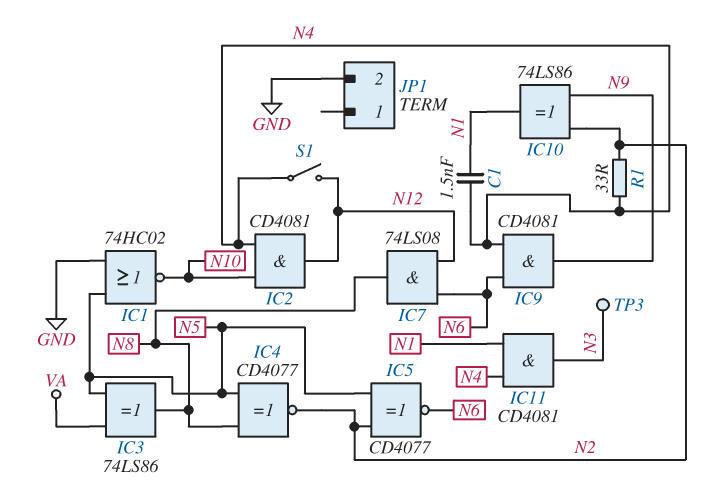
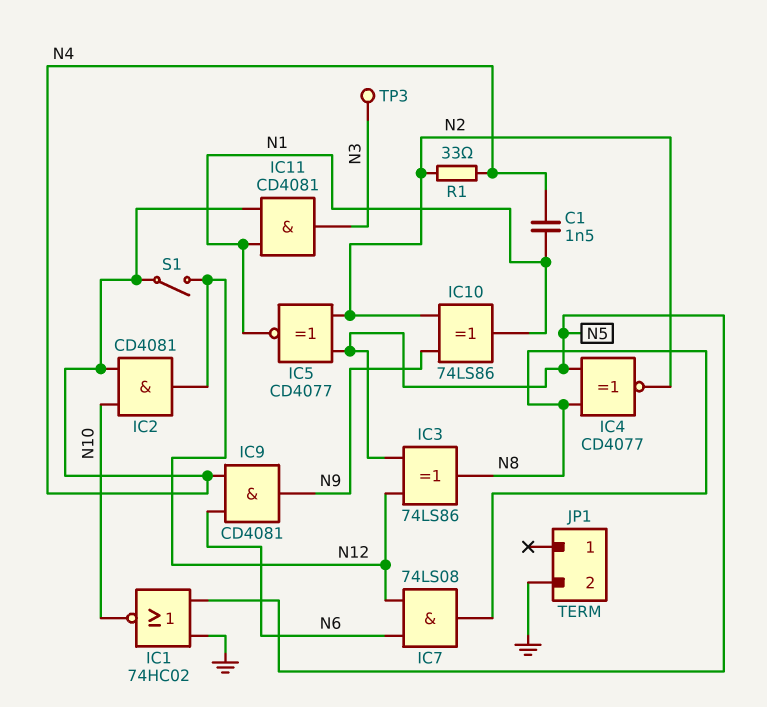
IC3: XOR 74LS86 (in N5, in VA, out N8) -> XOR 74LS86 (in N5, in N12, out N8)
IC5: XNOR CD4077 (in N2, in N5, out N6) -> XNOR CD4077 (in N2, in N5, out N1)

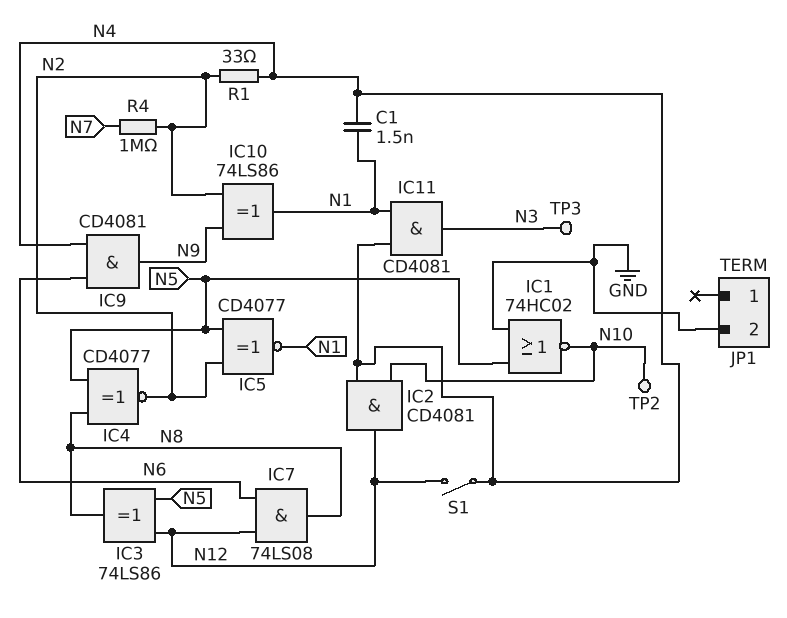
R4: none -> 1M (N2, N7)
TP2: none -> test point (N10)

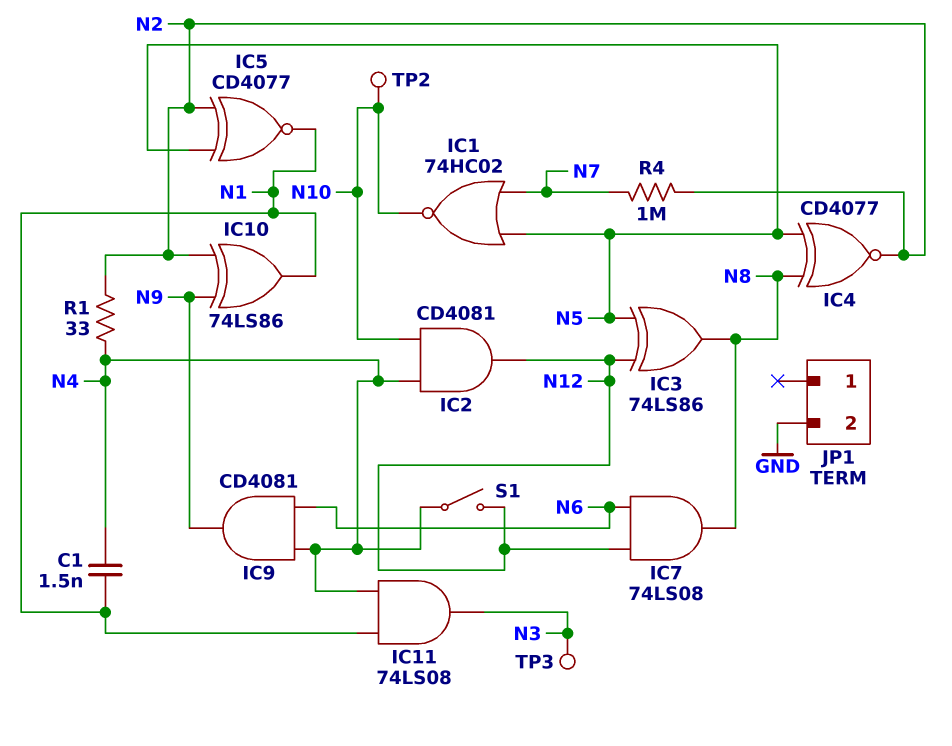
IC1: NOR 74HC02 (in GND, in N5, out N10) -> NOR 74HC02 (in N5, in N7, out N10)
IC11: AND CD4081 (in N1, in N4, out N3) -> AND 74LS08 (in N1, in N4, out N3)

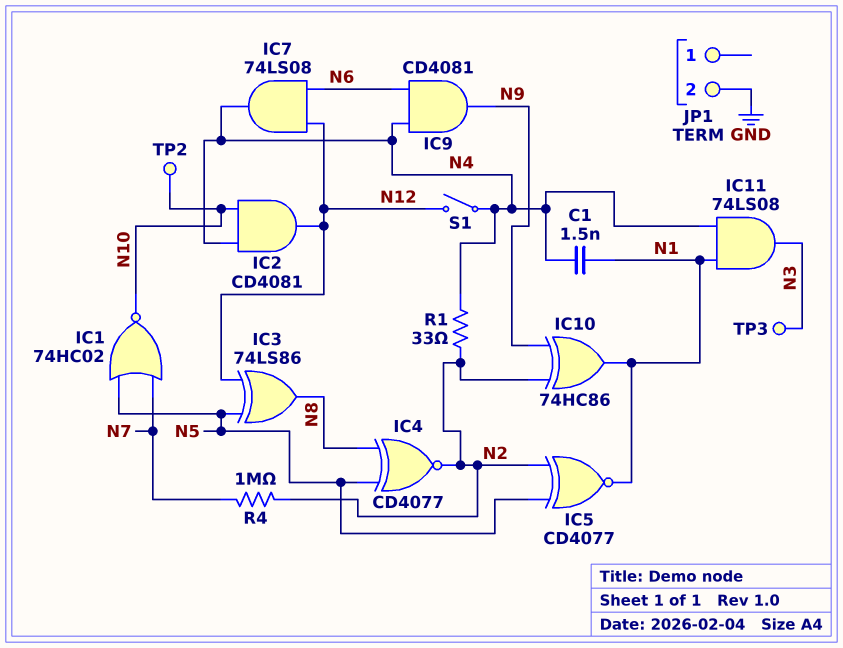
IC7: AND 74LS08 (in N6, in N12, out N8) -> AND 74LS08 (in N6, in N12, out N4)
IC10: XOR 74LS86 (in N2, in N9, out N1) -> XOR 74HC86 (in N2, in N9, out N1)

